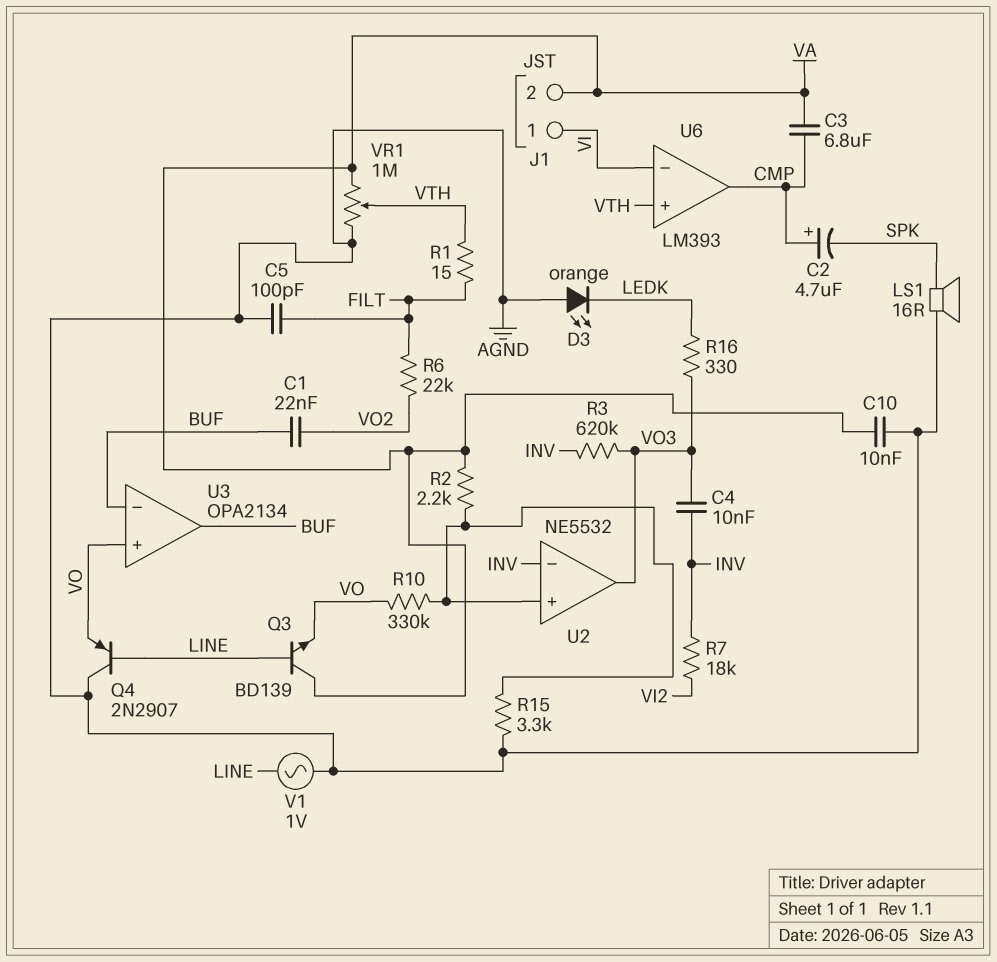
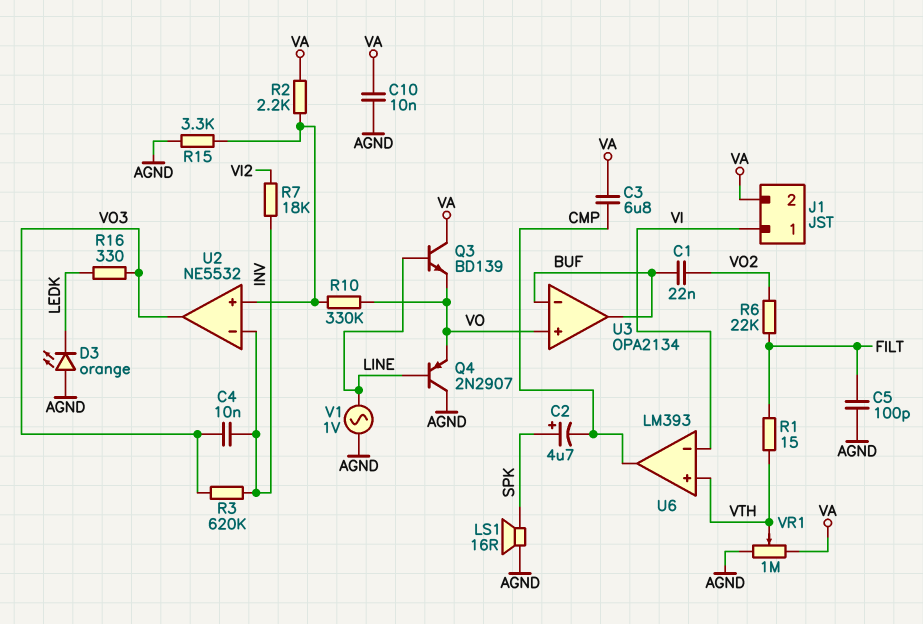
C2: 4.7uF (plus CMP, minus SPK) -> 4.7uF (plus SPK, minus CMP)

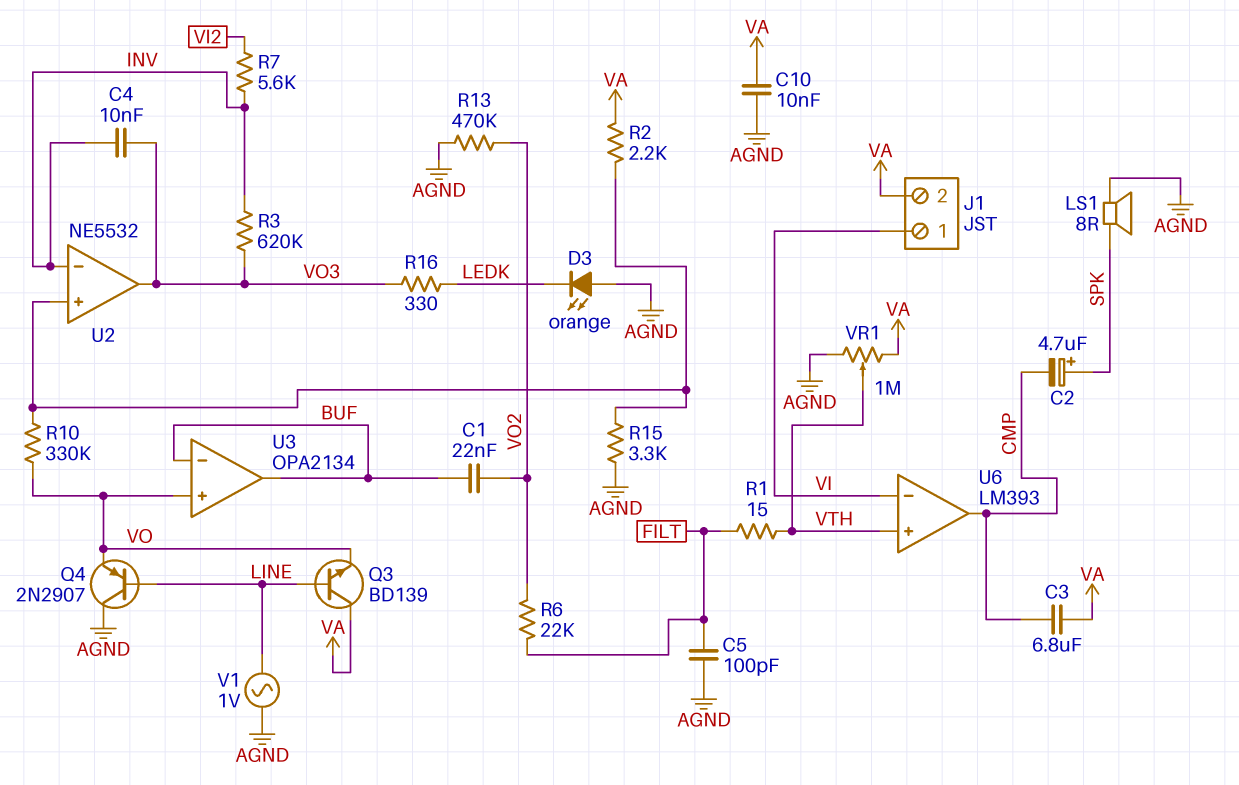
LS1: speaker 16R (AGND, SPK) -> speaker 8R (AGND, SPK)
R7: 18k (INV, VI2) -> 5.6k (INV, VI2)
R13: none -> 470k (AGND, VO2)

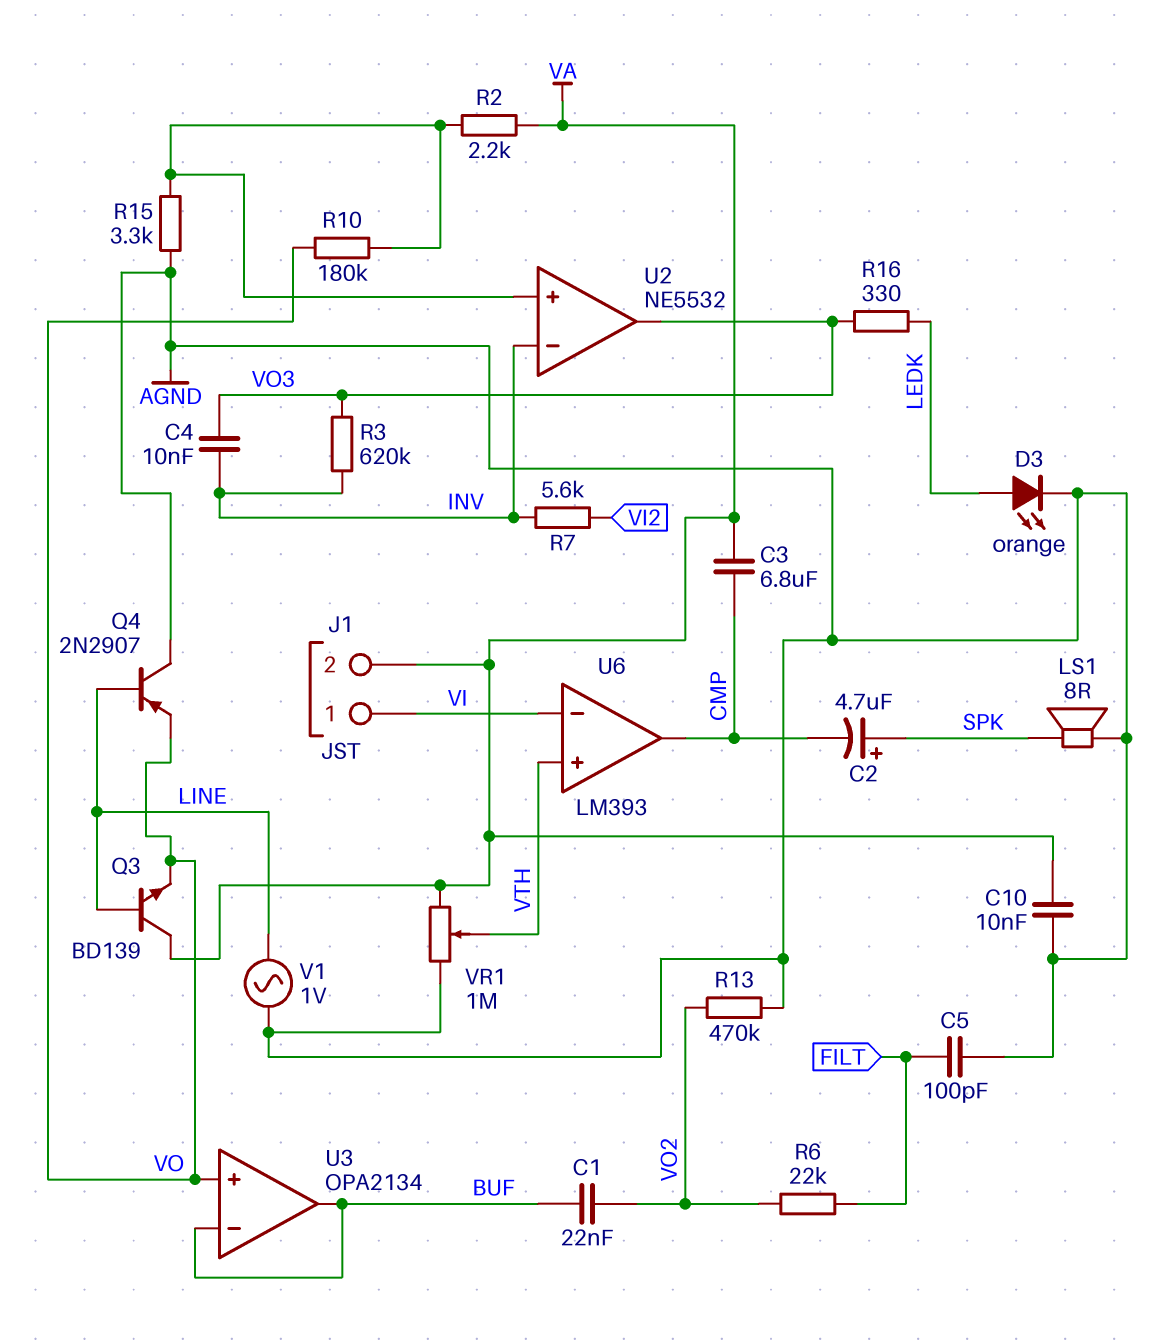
D3: LED orange (A AGND, K LEDK) -> LED orange (A LEDK, K AGND)
R1: 15 (FILT, VTH) -> none
R10: 330k (U2/in+, VO) -> 180k (U2/in+, VO)

